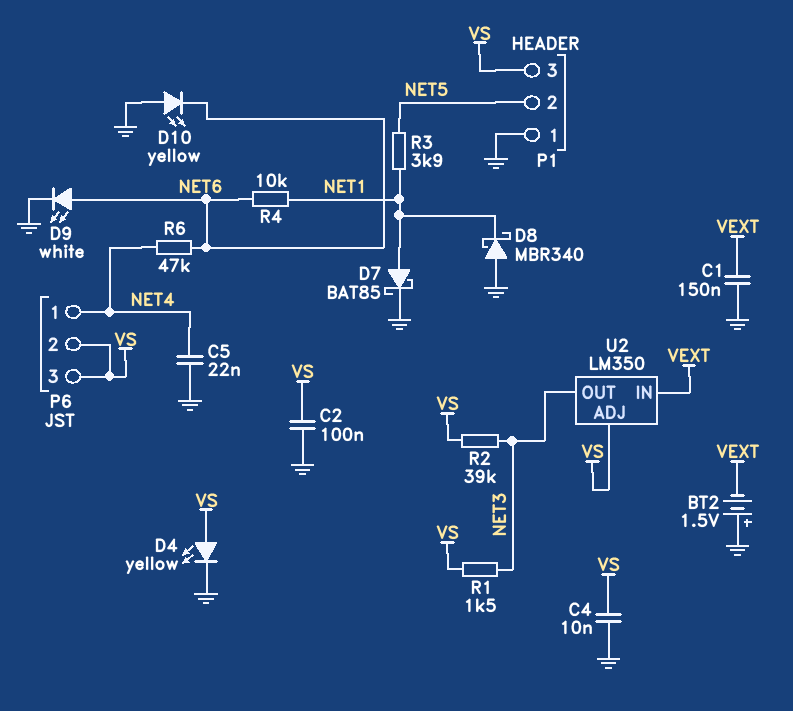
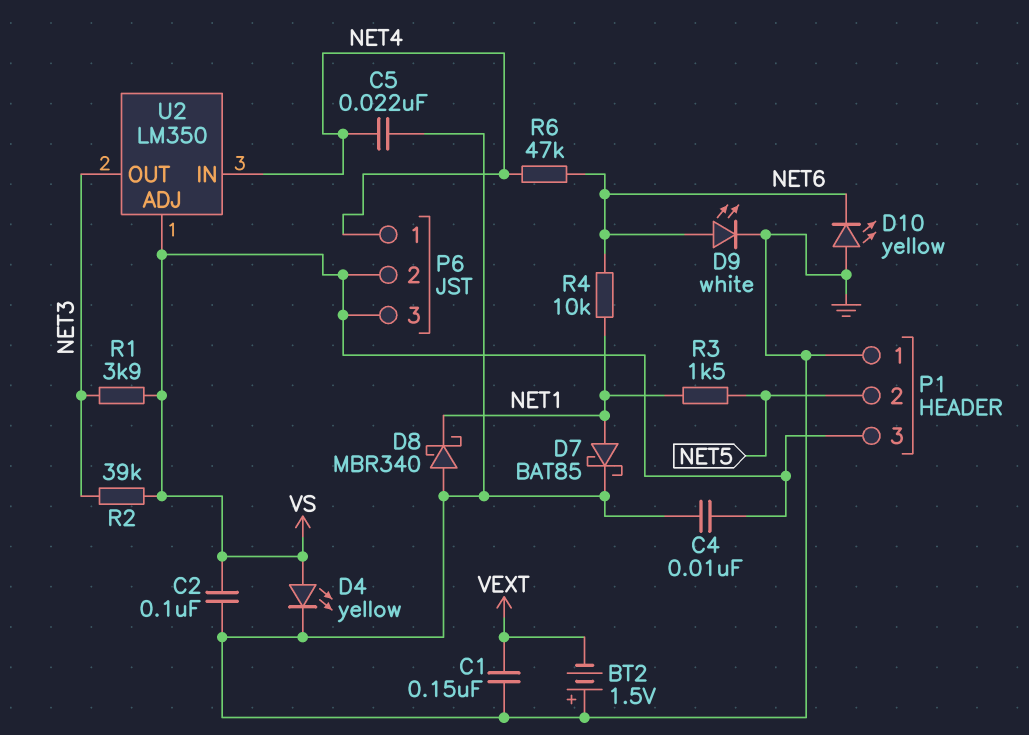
R1: 1.5k (NET3, VS) -> 3.9k (NET3, VS)
R3: 3.9k (NET1, NET5) -> 1.5k (NET1, NET5)
U2 pin IN: VEXT -> NET4

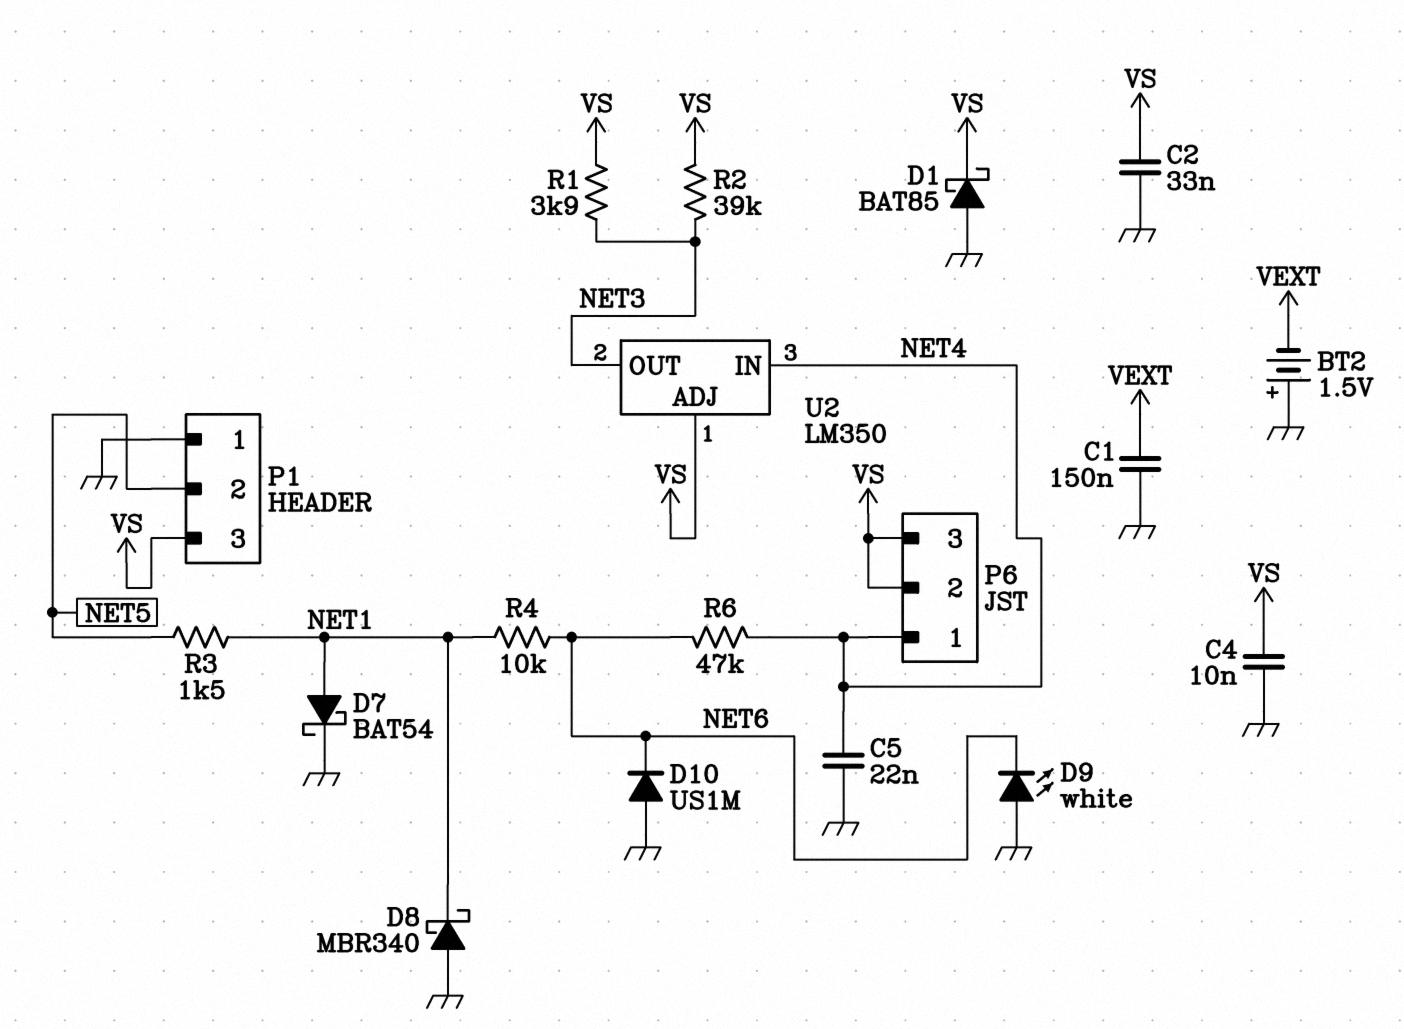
C2: 100nF (GND, VS) -> 33nF (GND, VS)
D1: none -> schottky BAT85 (A GND, K VS)
D4: LED yellow (A VS, K GND) -> none
D7: schottky BAT85 (A NET1, K GND) -> schottky BAT54 (A NET1, K GND)
D9: LED white (A NET6, K GND) -> LED white (A GND, K NET6)
D10: LED yellow (A GND, K NET6) -> diode US1M (A GND, K NET6)

